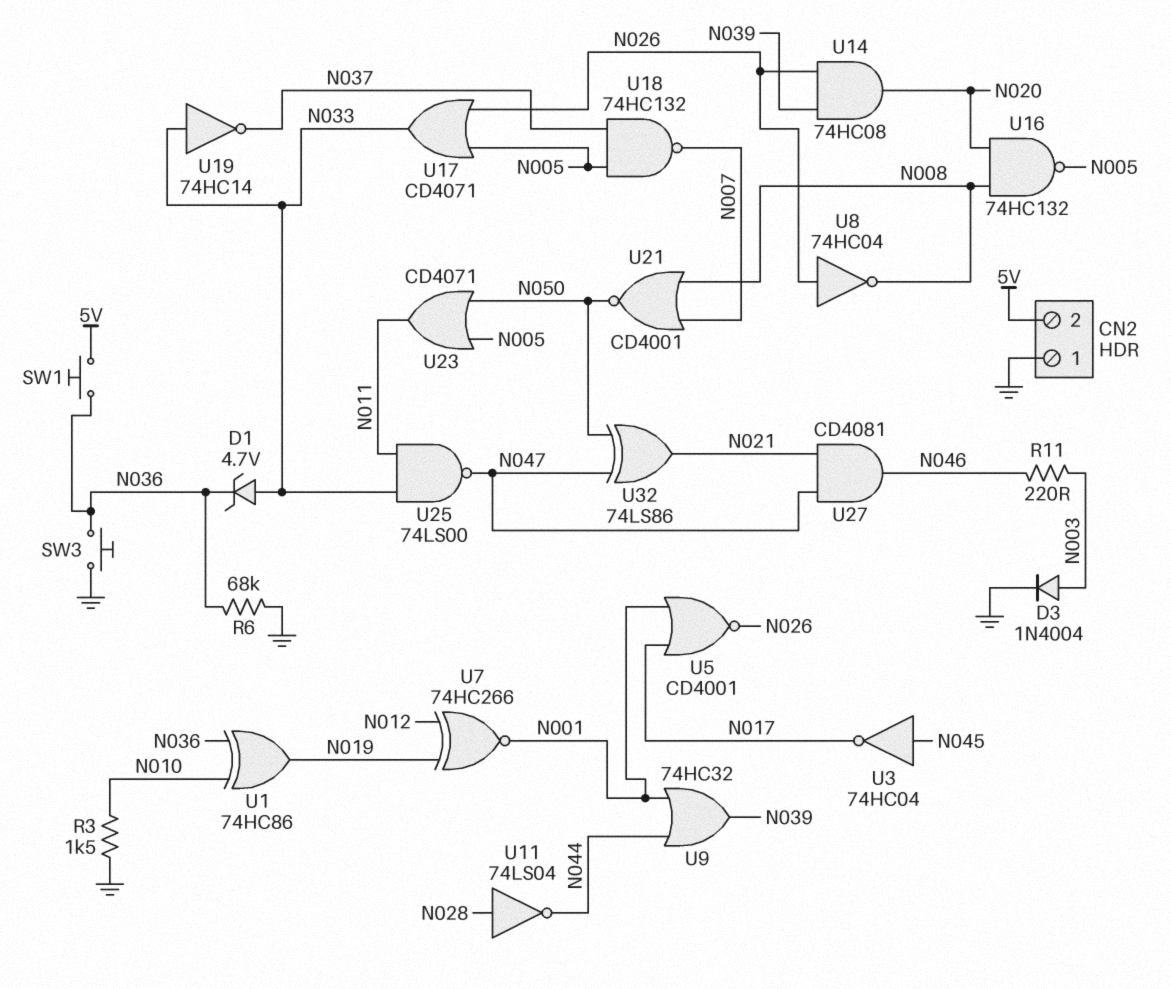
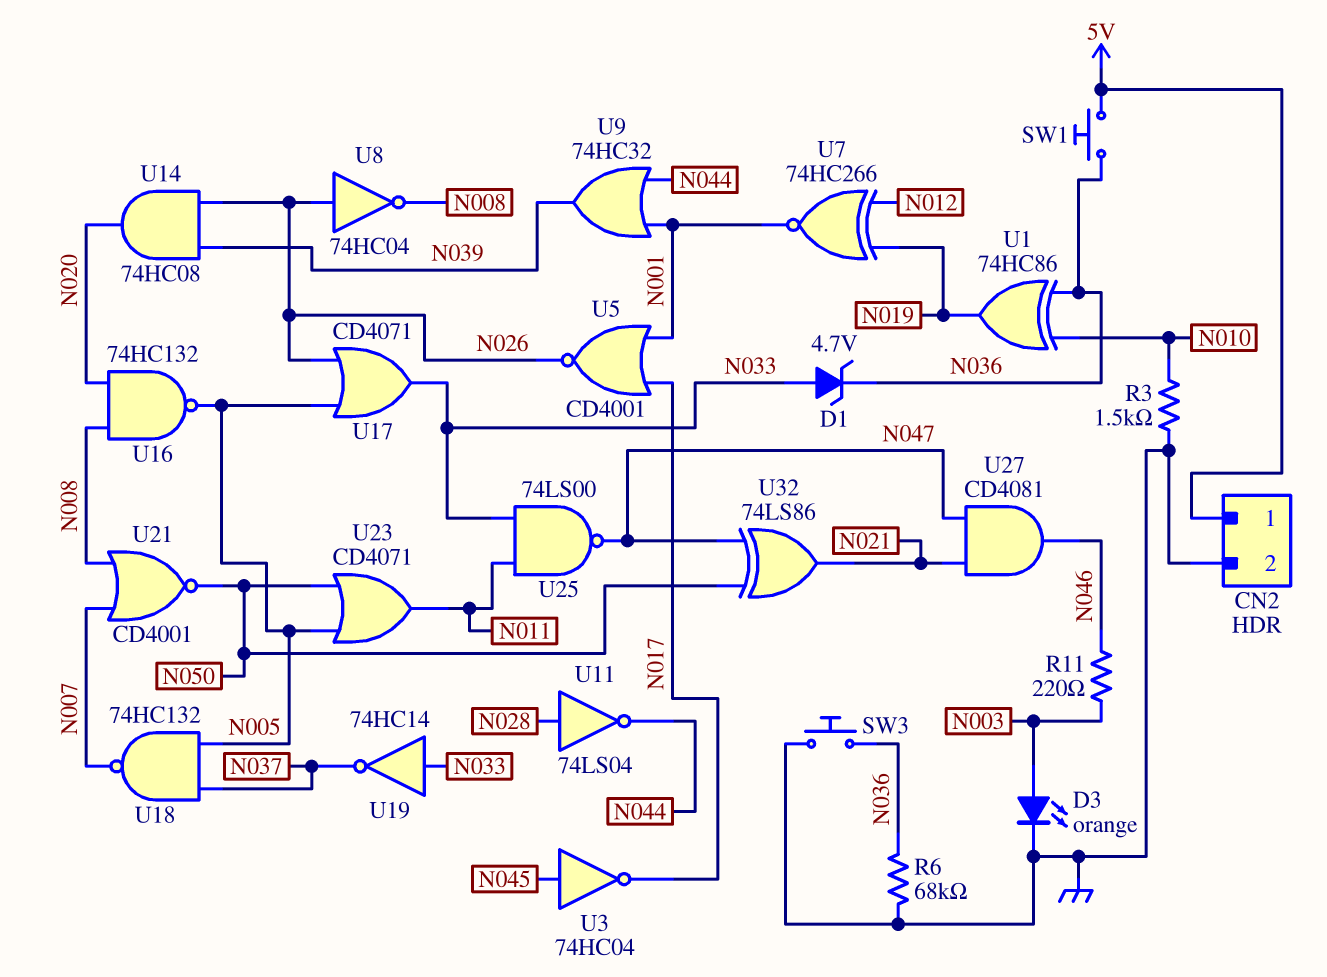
CN2 pin 1: GND -> 5V
CN2 pin 2: 5V -> GND
D3: diode 1N4004 (A N003, K GND) -> LED orange (A N003, K GND)

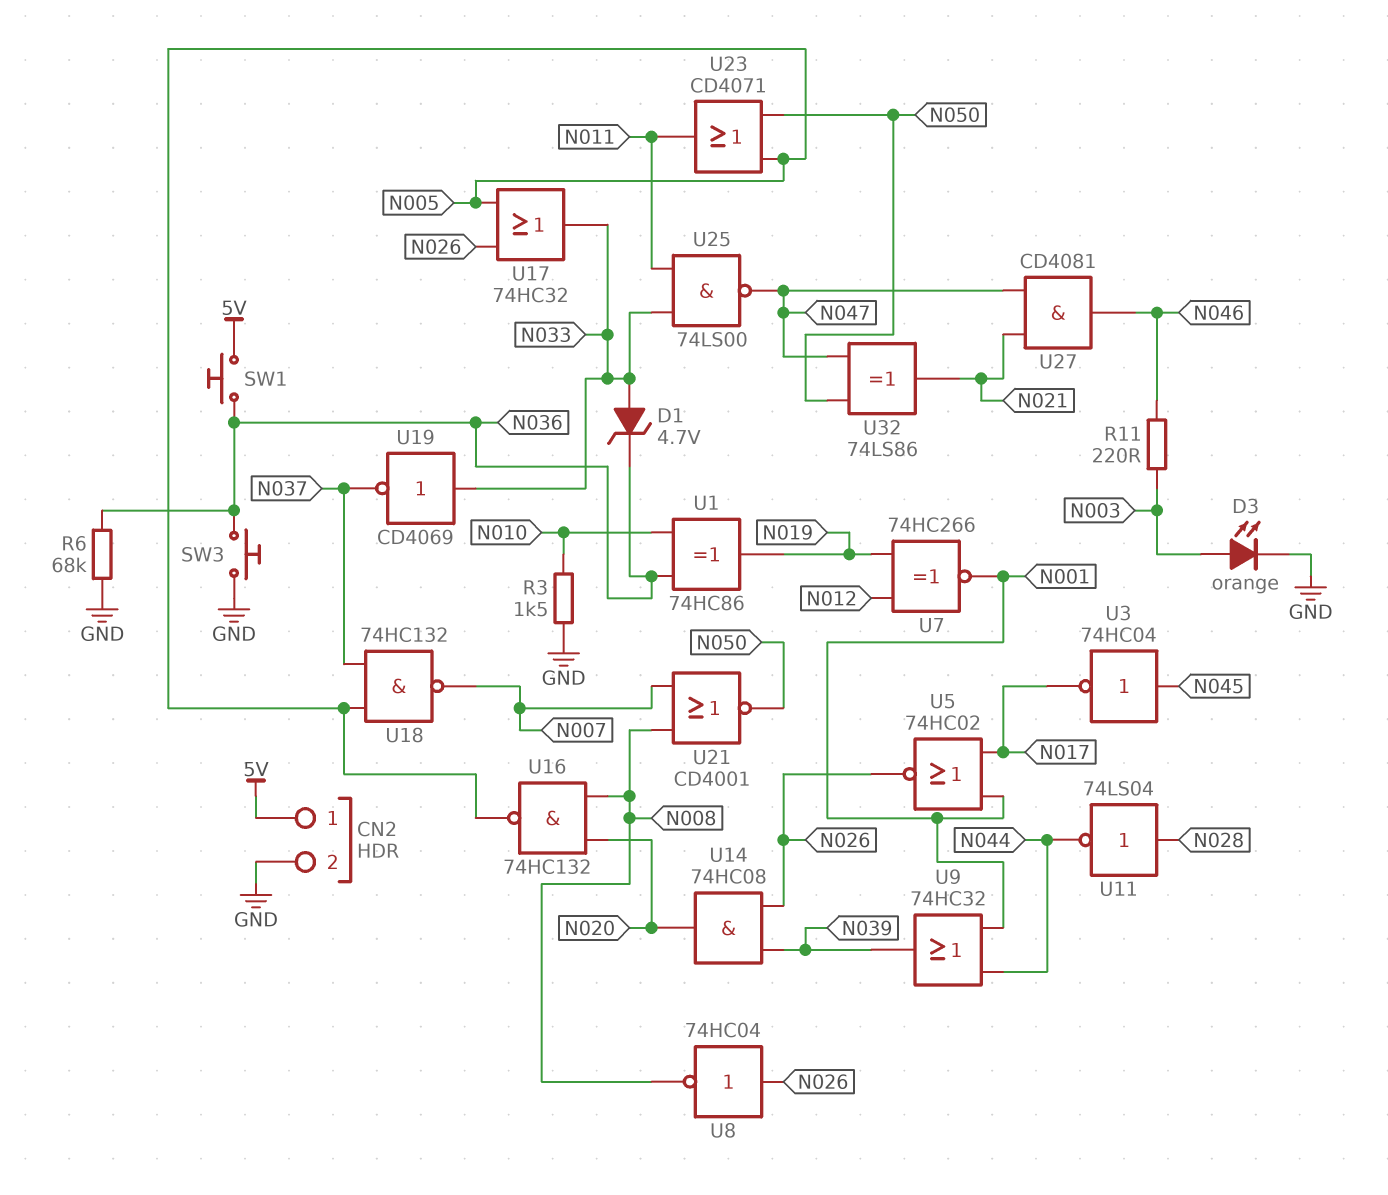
U5: NOR CD4001 (in N001, in N017, out N026) -> NOR 74HC02 (in N001, in N017, out N026)
U17: OR CD4071 (in N005, in N026, out N033) -> OR 74HC32 (in N005, in N026, out N033)
U19: NOT 74HC14 (in N033, out N037) -> NOT CD4069 (in N033, out N037)

